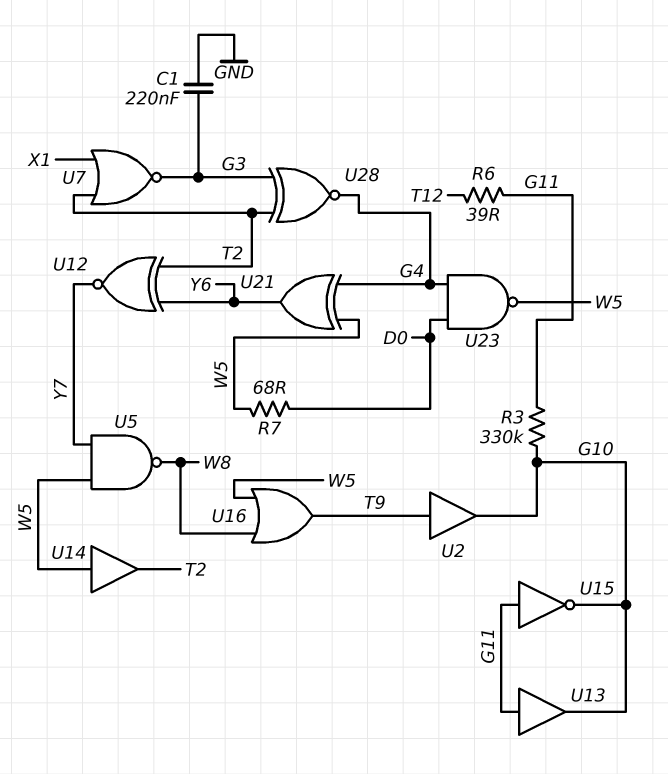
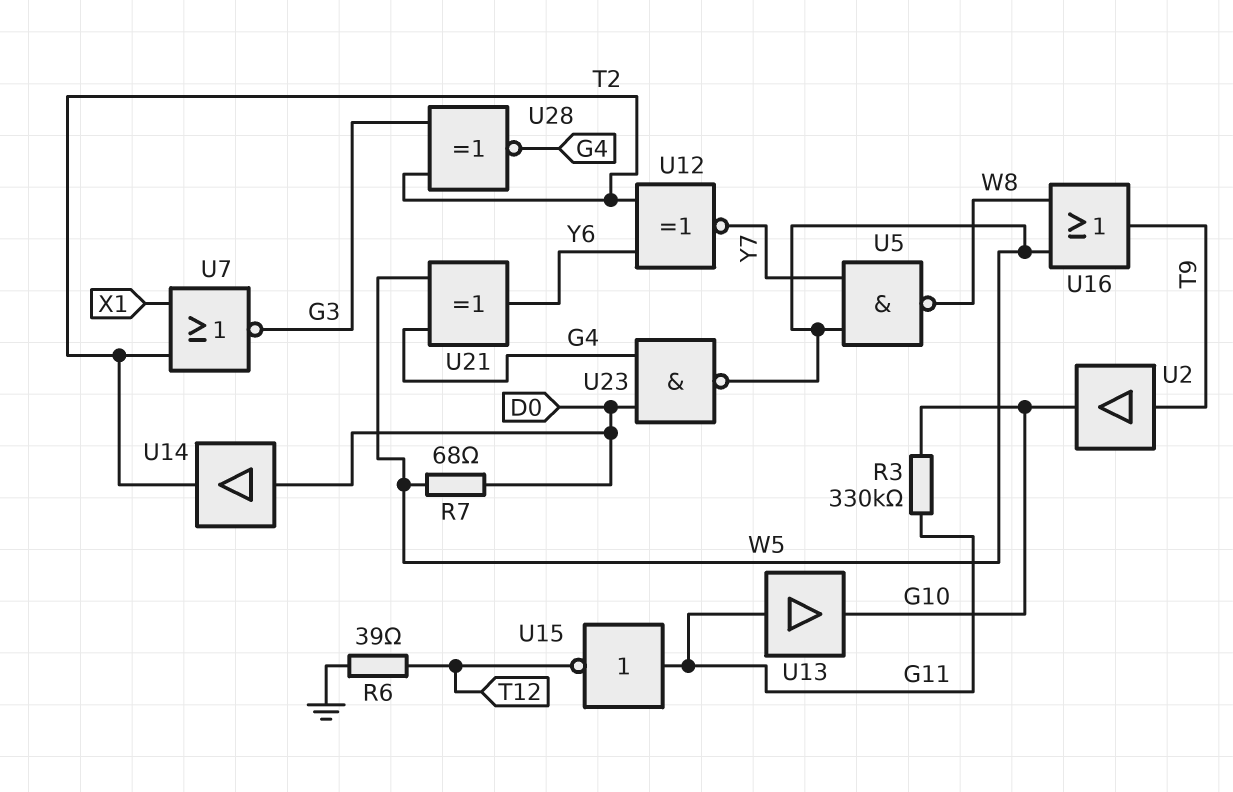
C1: 220nF (G3, GND) -> none
R6: 39 (G11, T12) -> 39 (GND, T12)
U14: buffer (in W5, out T2) -> buffer (in D0, out T2)
U15: NOT (in G11, out G10) -> NOT (in G11, out T12)

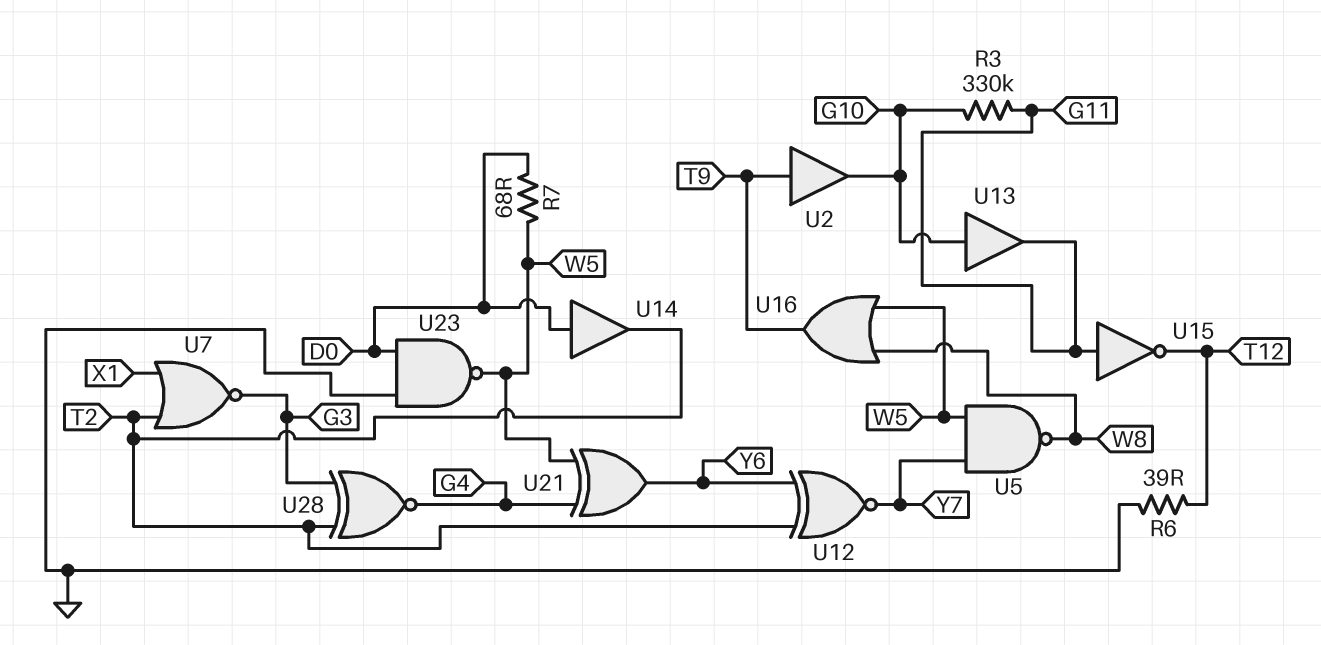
U13: buffer (in G11, out G10) -> buffer (in G10, out G11)
U23: NAND (in D0, in G4, out W5) -> NAND (in D0, in GND, out W5)

